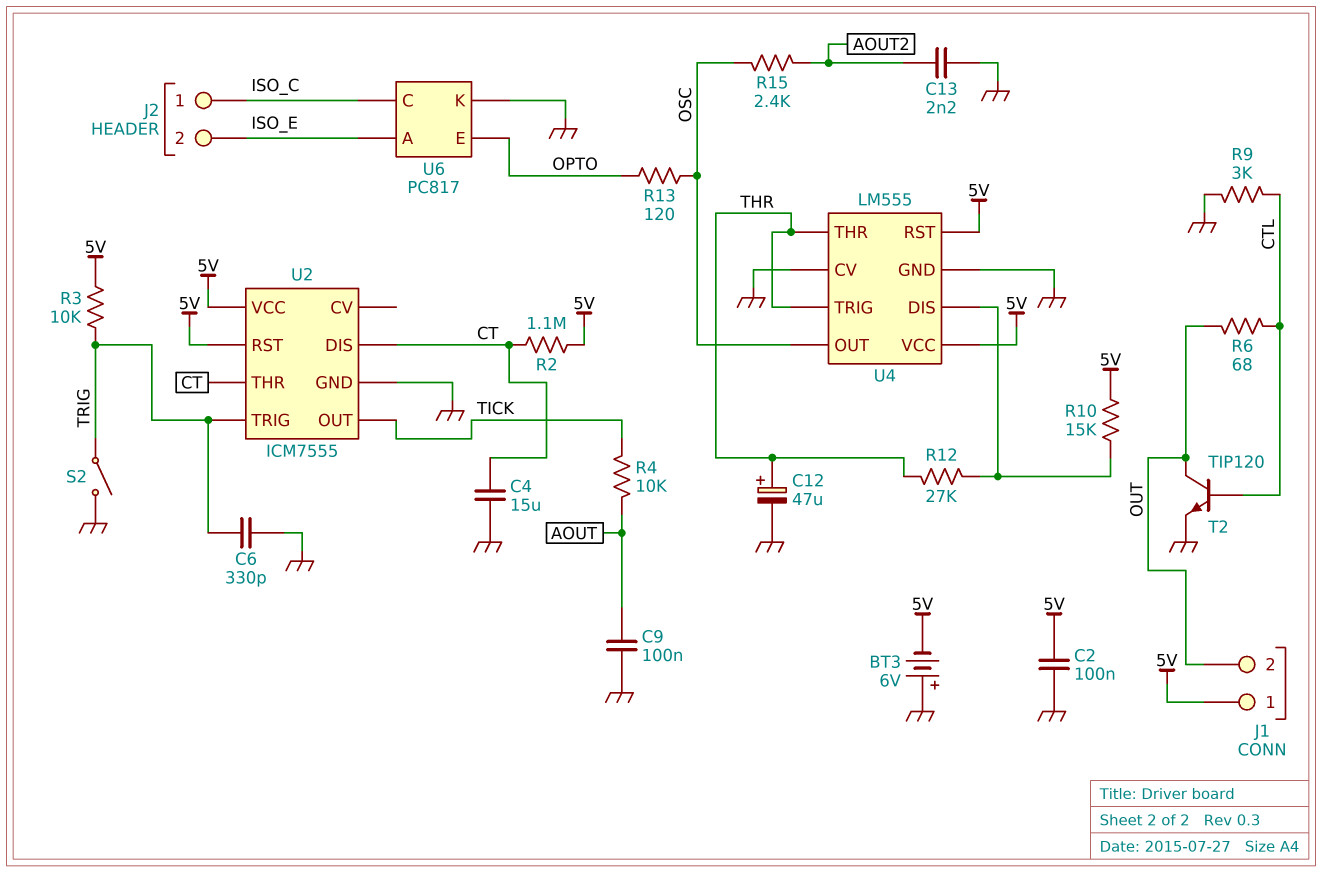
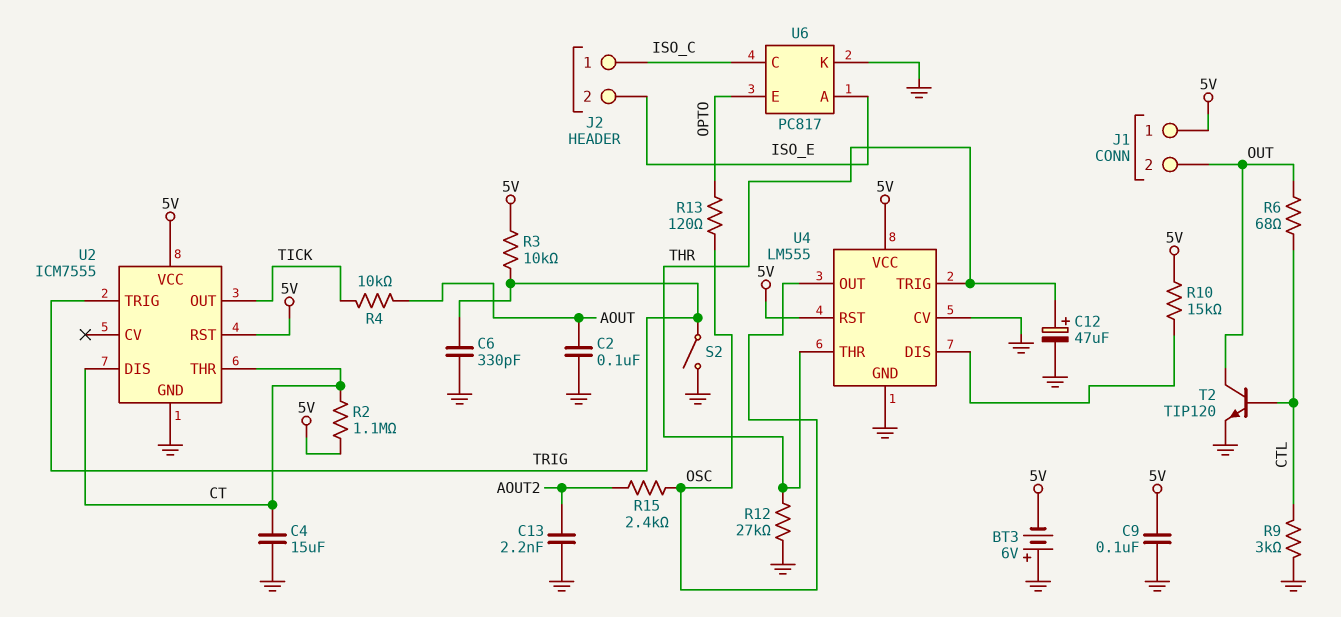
C2: 100nF (5V, GND) -> 100nF (AOUT, GND)
C9: 100nF (AOUT, GND) -> 100nF (5V, GND)
R12: 27k (THR, U4/DIS) -> 27k (GND, THR)

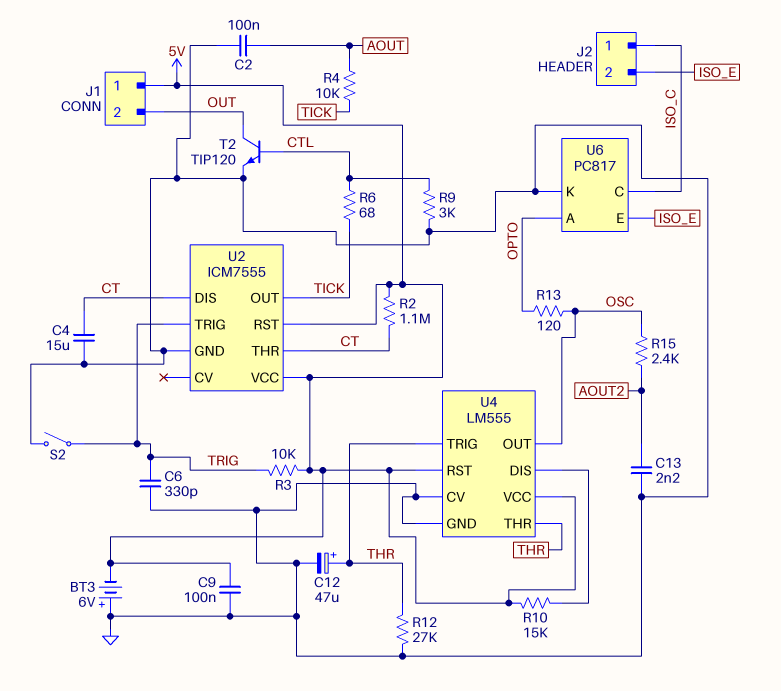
R6: 68 (CTL, OUT) -> 68 (CTL, TICK)
U6 pin A: ISO_E -> OPTO
U6 pin E: OPTO -> ISO_E

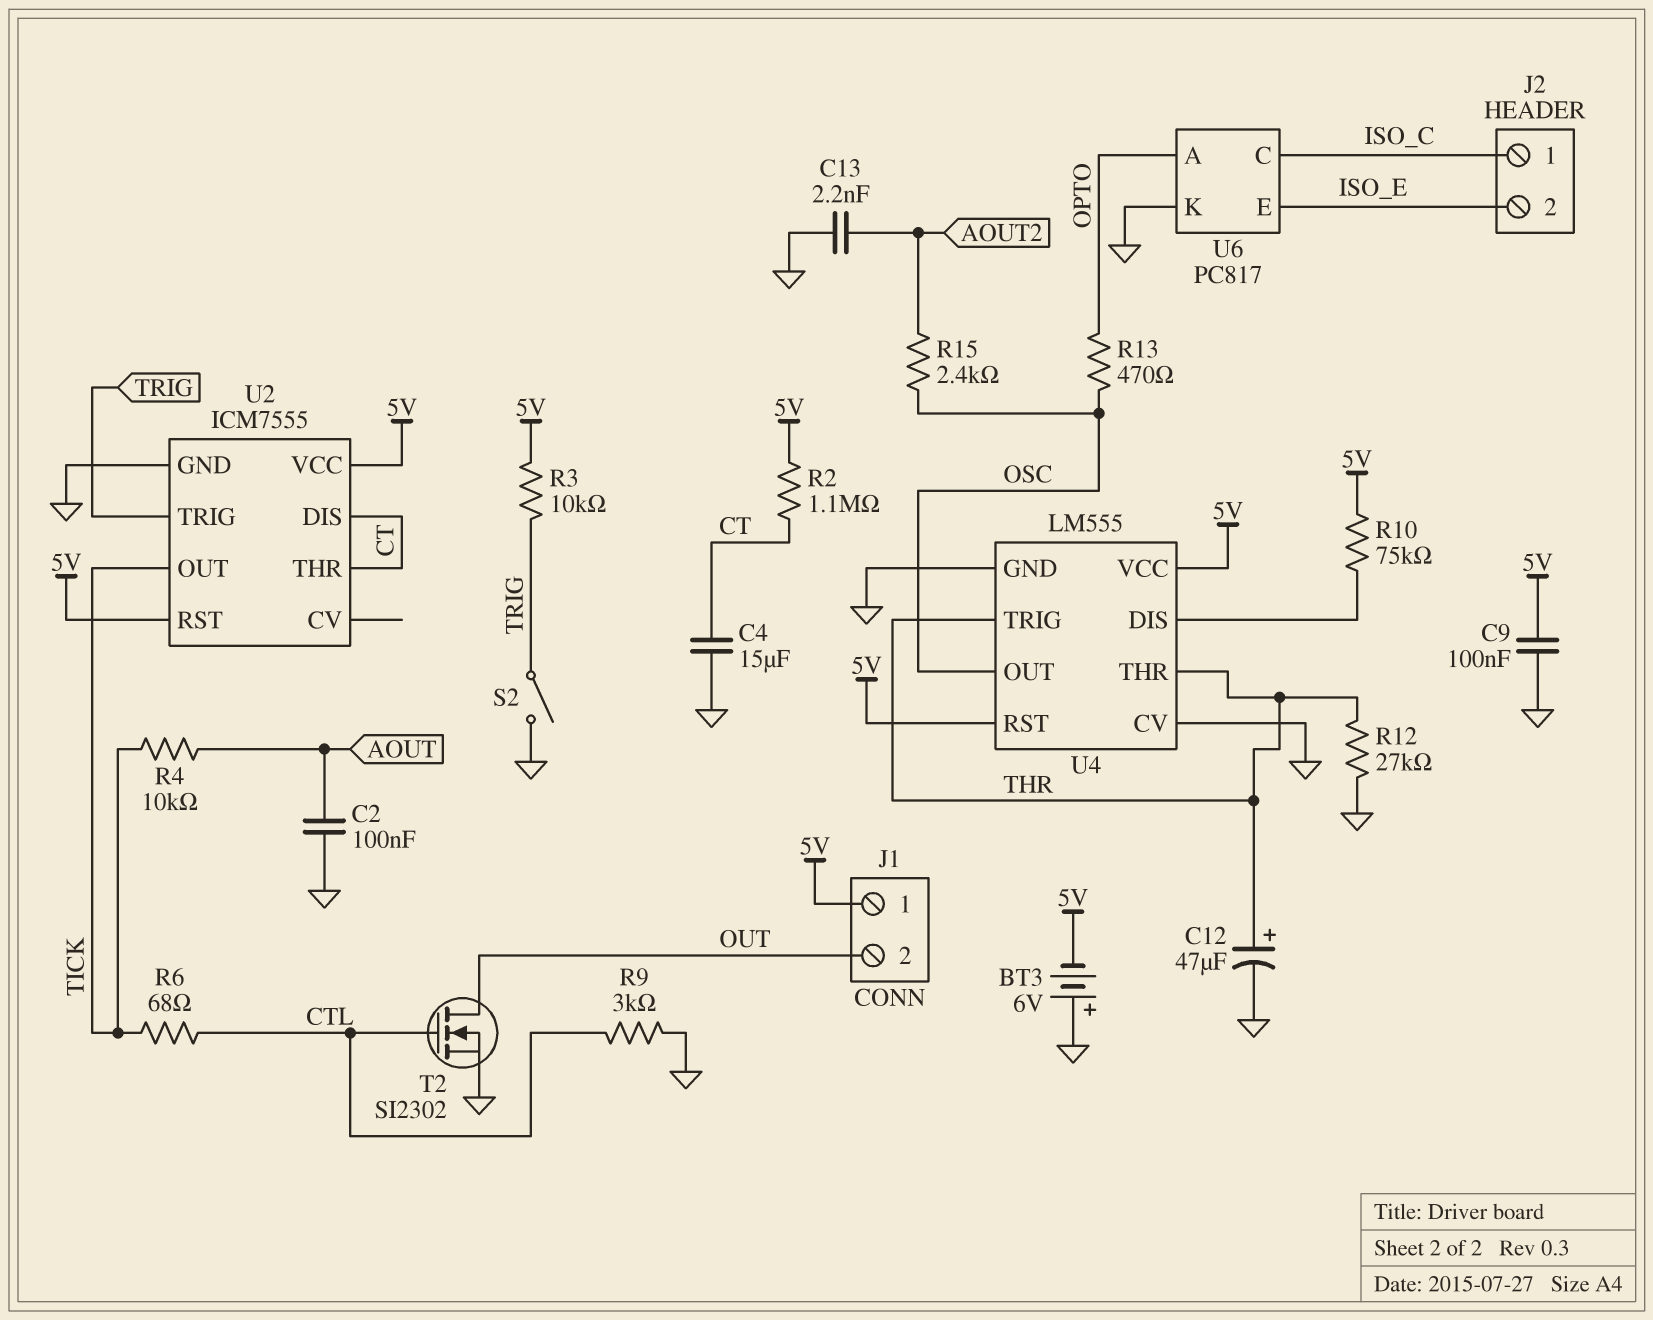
C6: 330pF (GND, TRIG) -> none
R10: 15k (5V, U4/DIS) -> 75k (5V, U4/DIS)
R13: 120 (OPTO, OSC) -> 470 (OPTO, OSC)
T2: NPN TIP120 (B CTL, C OUT, E GND) -> NMOS SI2302 (G CTL, D OUT, S GND)

